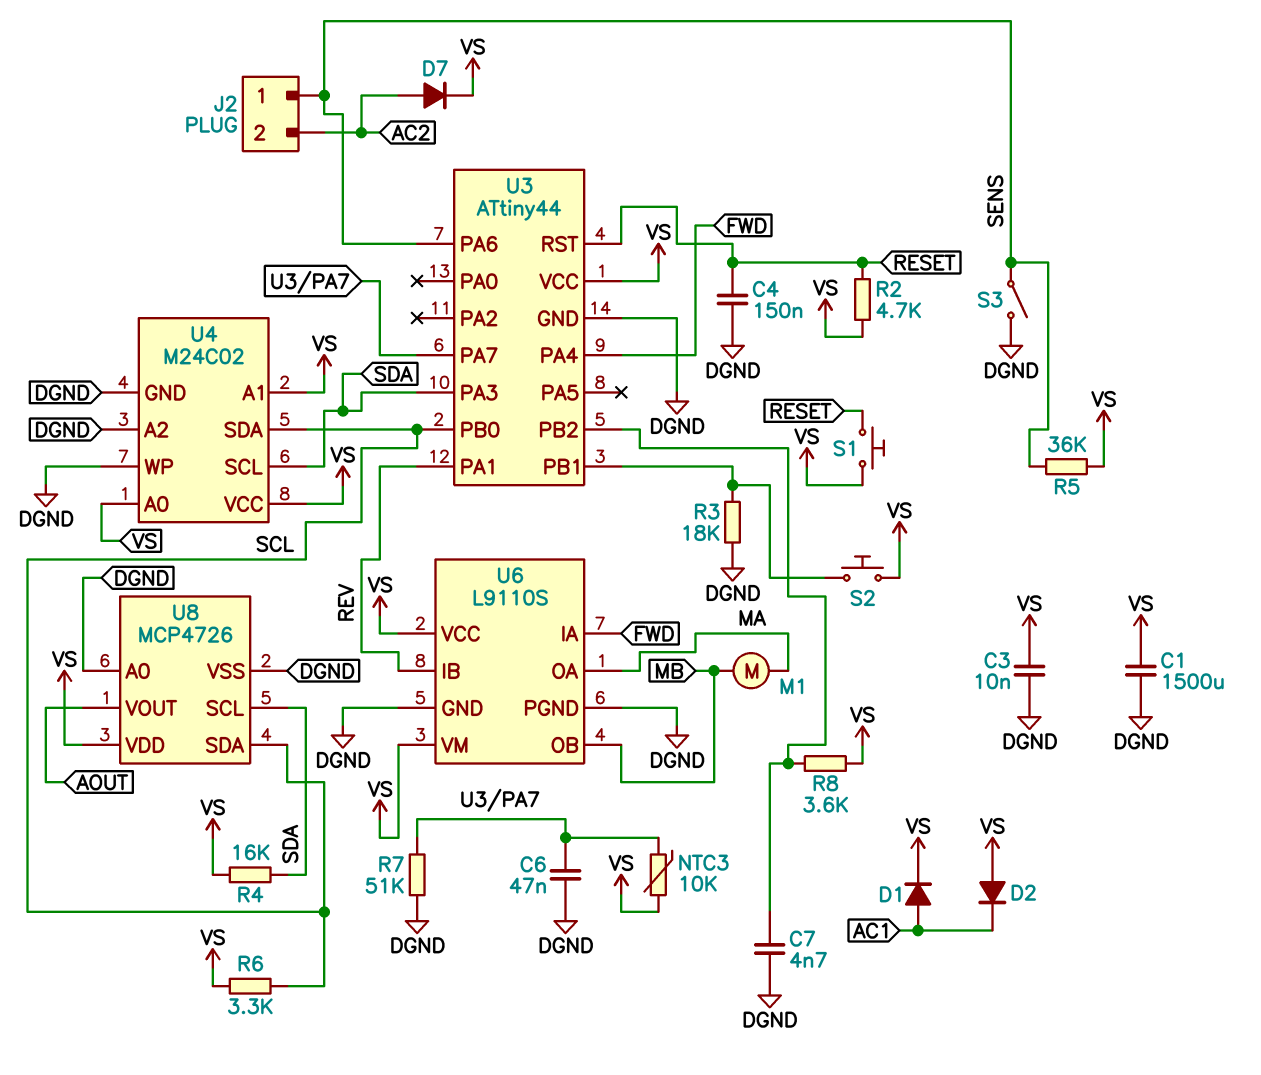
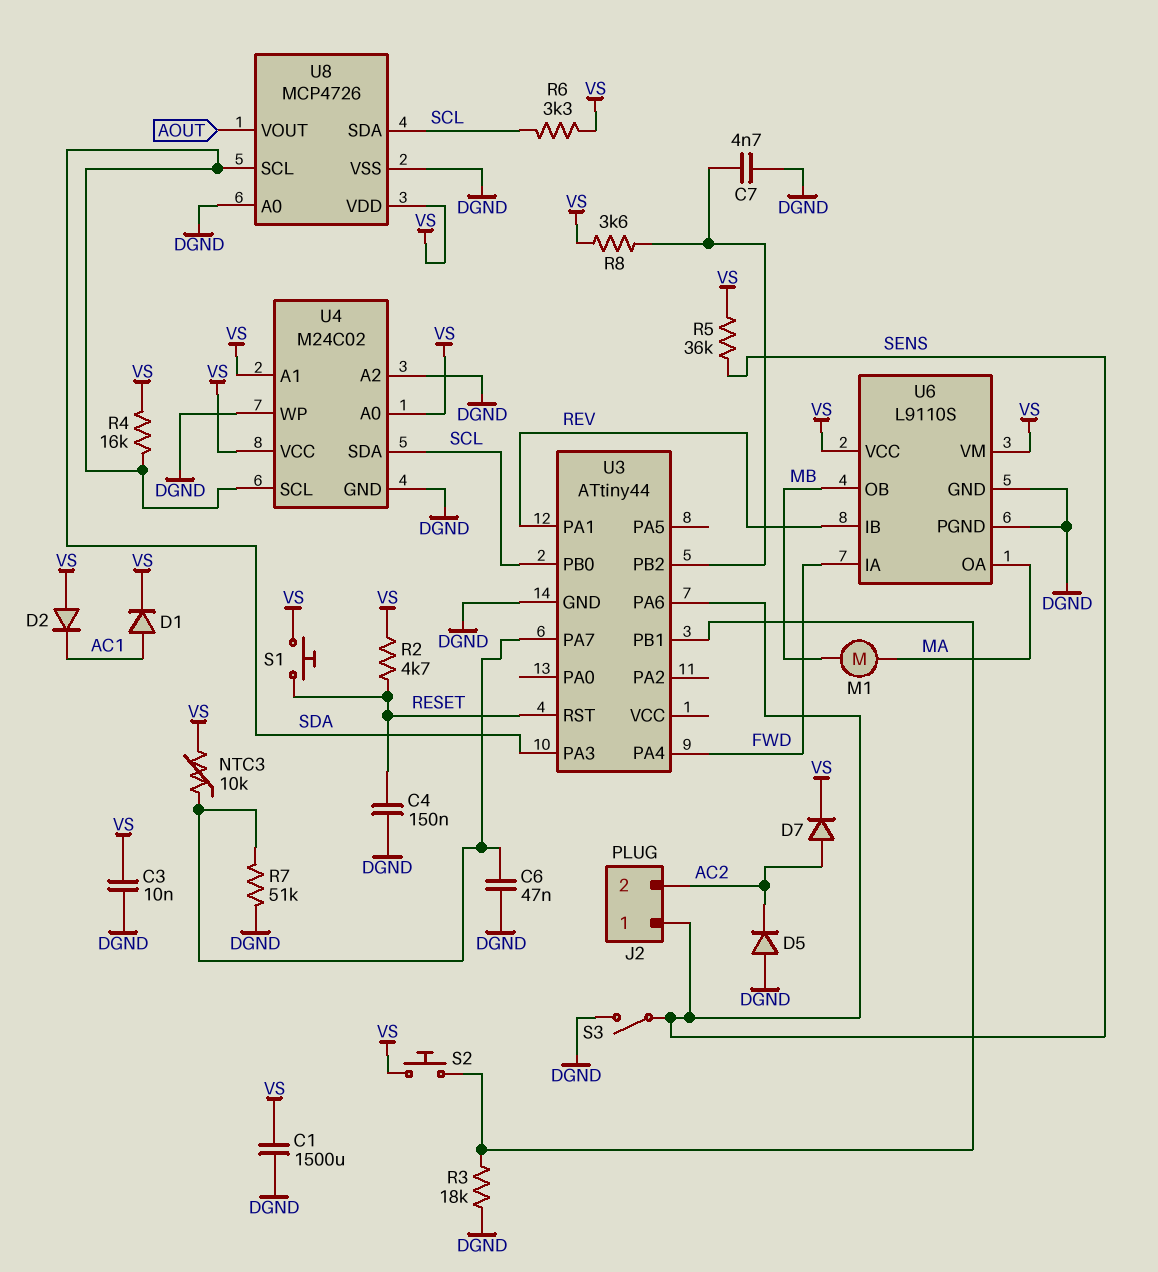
D5: none -> diode (A DGND, K AC2)
U3 pin VCC: VS -> none

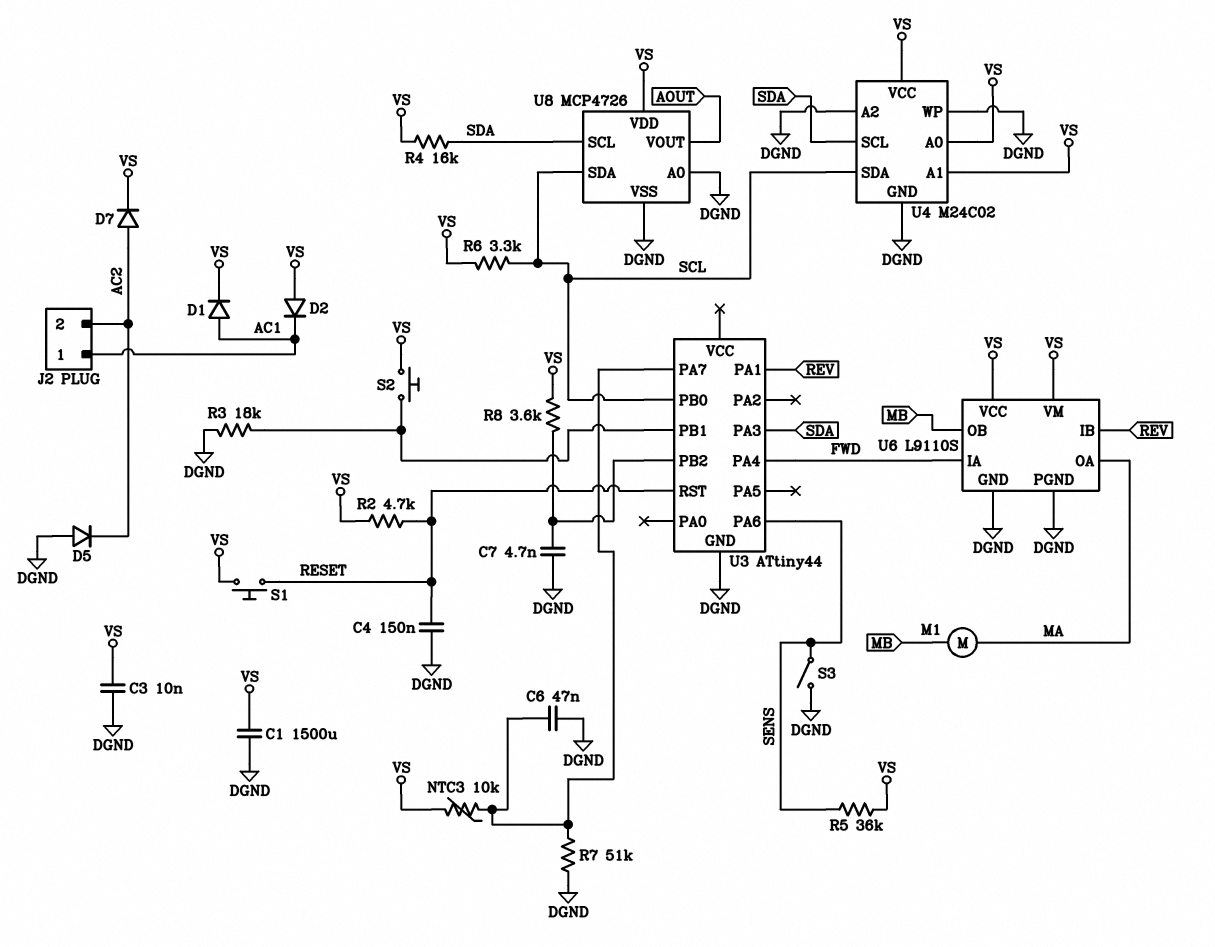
J2 pin 1: SENS -> AC1

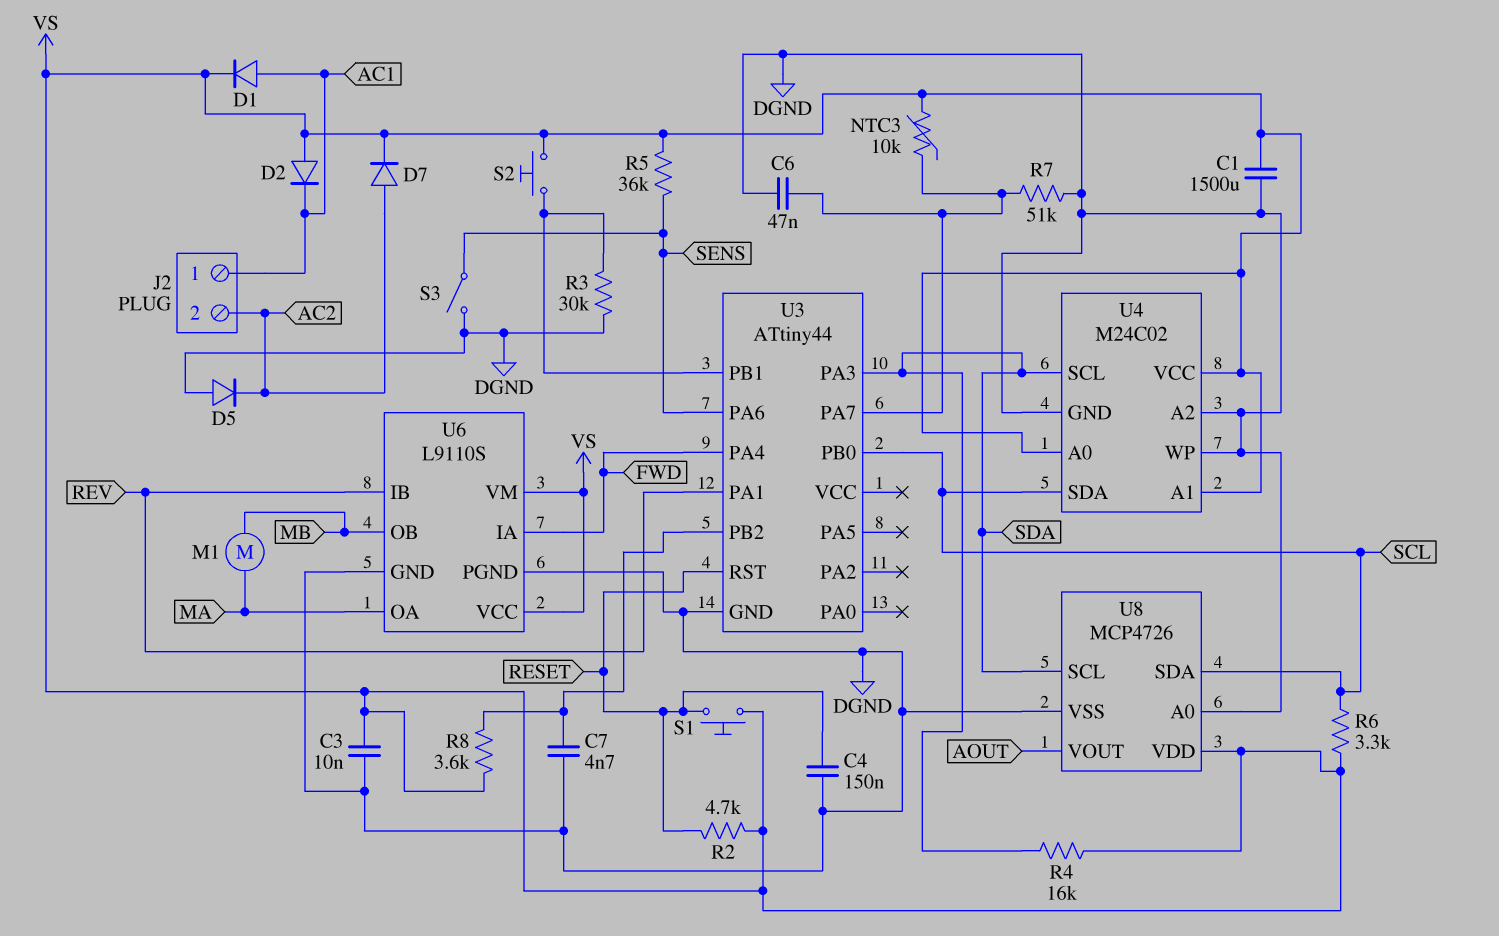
R3: 18k (DGND, U3/PB1) -> 30k (DGND, U3/PB1)

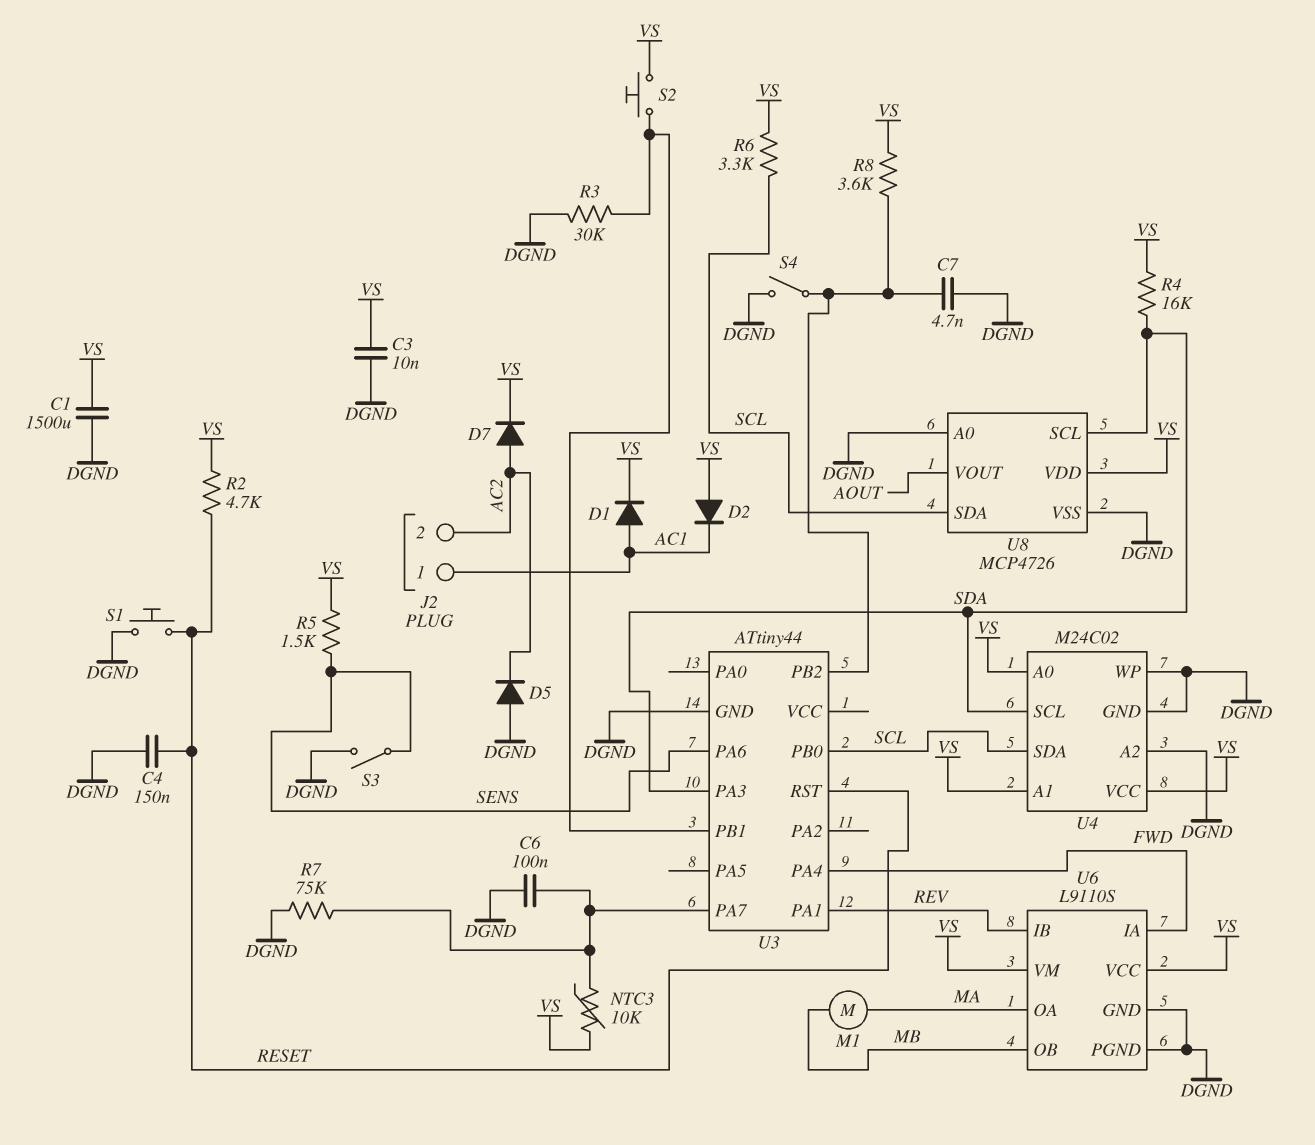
C6: 47nF (DGND, U3/PA7) -> 100nF (DGND, U3/PA7)
R5: 36k (SENS, VS) -> 1.5k (SENS, VS)
R7: 51k (DGND, U3/PA7) -> 75k (DGND, U3/PA7)
S1: button (RESET, VS) -> button (DGND, RESET)
S4: none -> switch (DGND, U3/PB2)

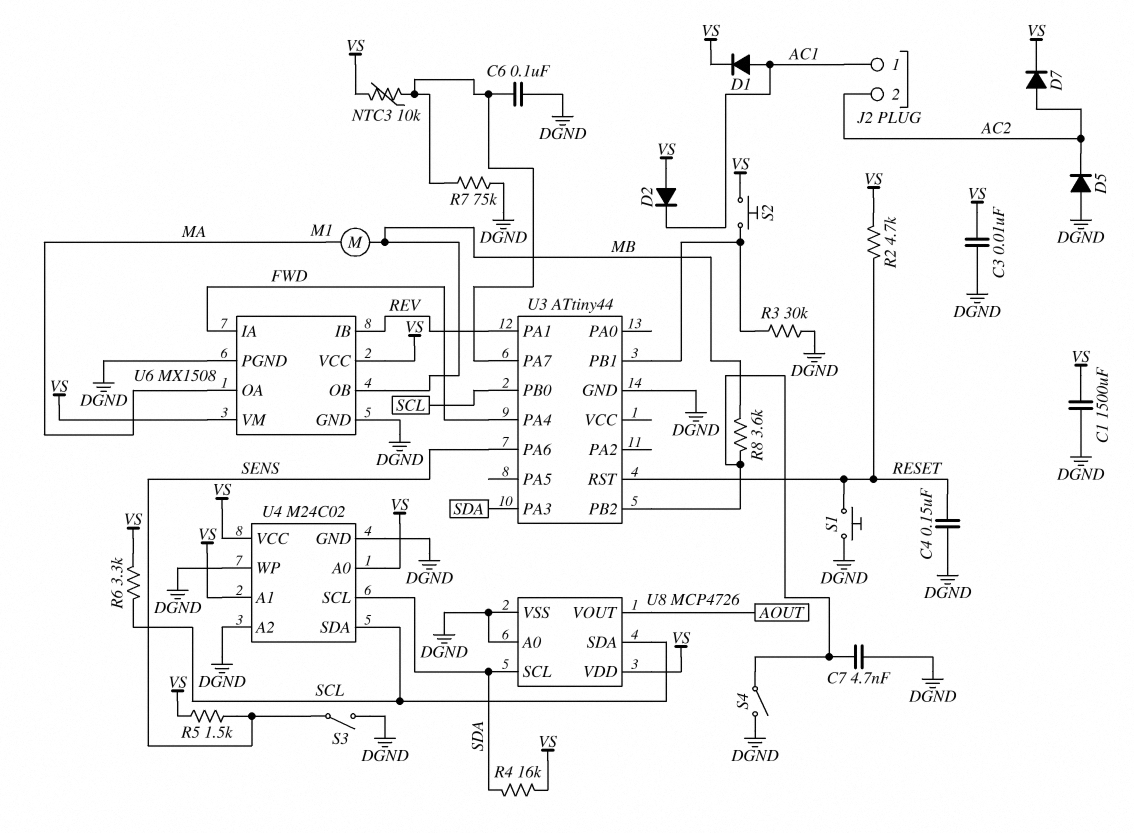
R8: 3.6k (U3/PB2, VS) -> 3.6k (MB, U3/PB2)
U6: L9110S -> MX1508

